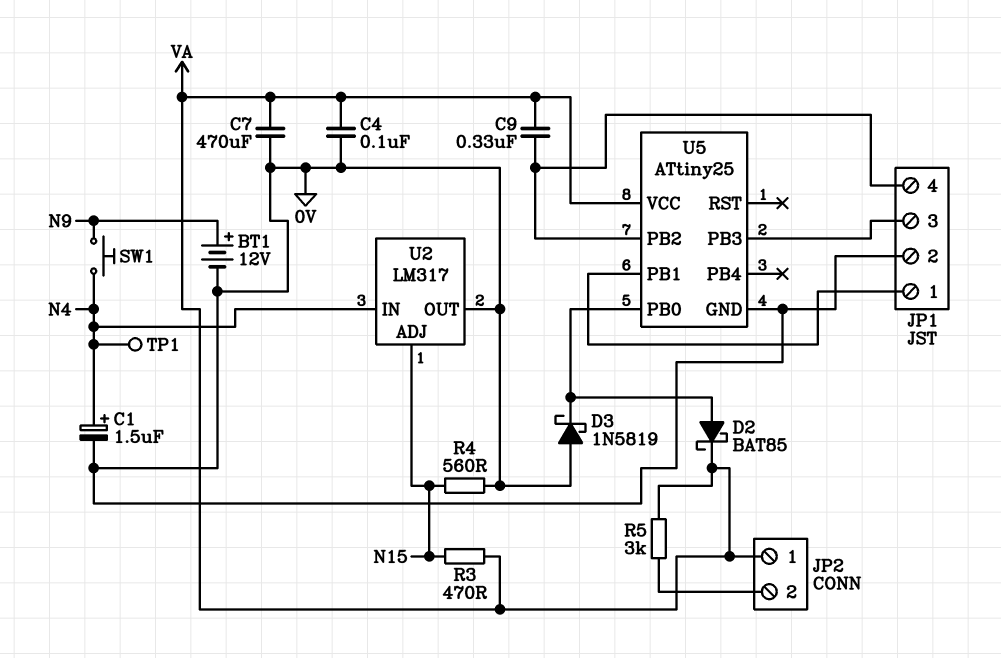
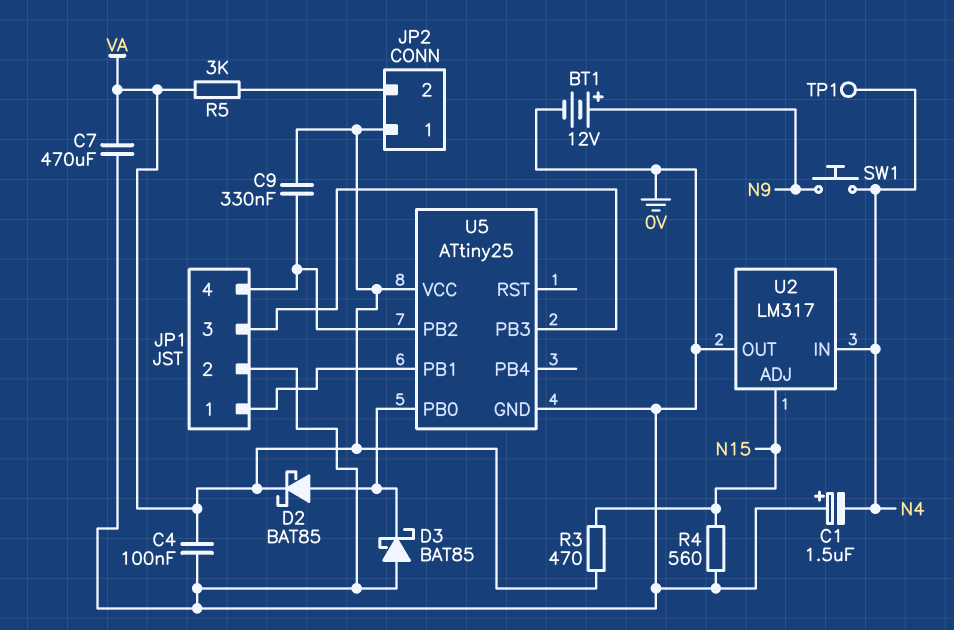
C1: 1.5uF (plus N4, minus 0V) -> 1.5uF (plus 0V, minus N4)
D3: schottky 1N5819 (A 0V, K U5/PB0) -> schottky BAT85 (A 0V, K U5/PB0)

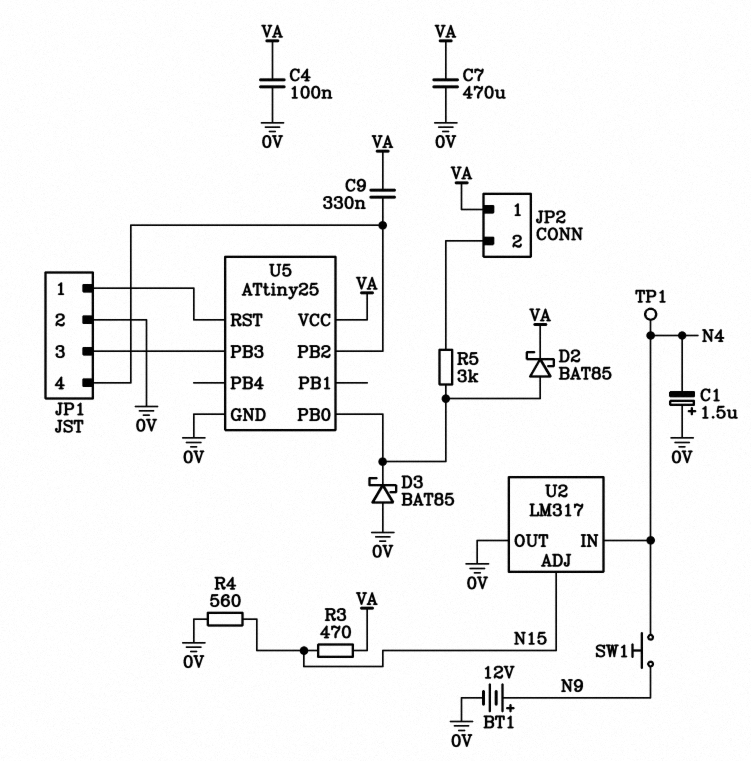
R5: 3k (JP2/2, VA) -> 3k (JP2/2, U5/PB0)
U5 pin PB1: JP1/1 -> none
U5 pin RST: none -> JP1/1

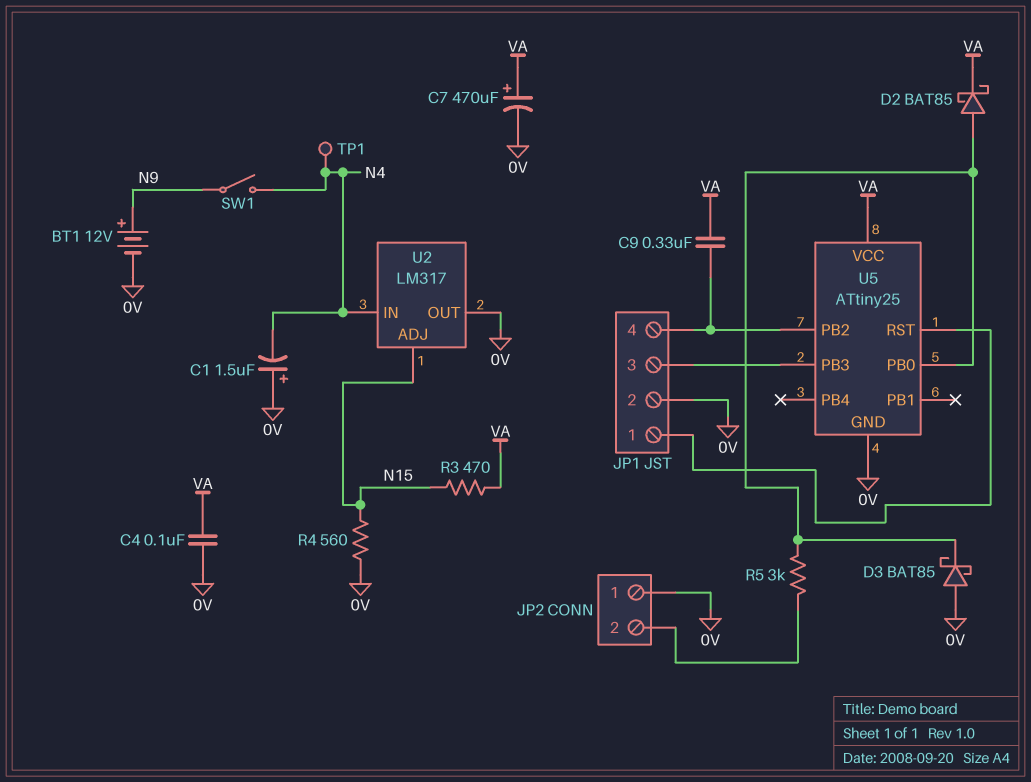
C7: 470uF (0V, VA) -> 470uF (plus VA, minus 0V)
JP2 pin 1: VA -> 0V
SW1: button (N4, N9) -> switch (N4, N9)

